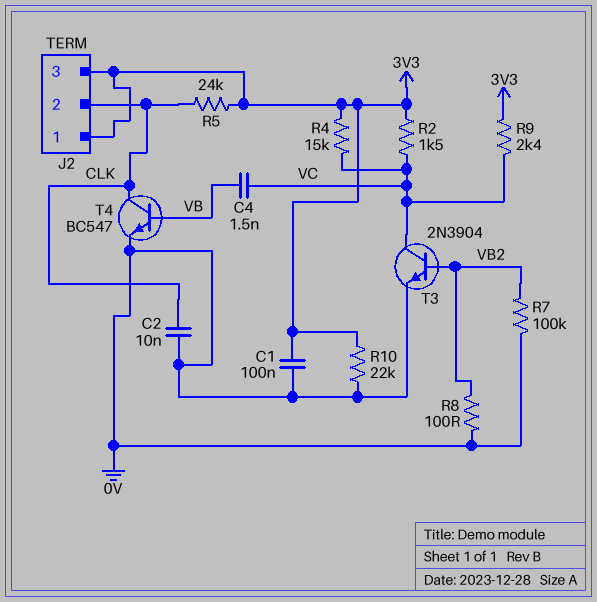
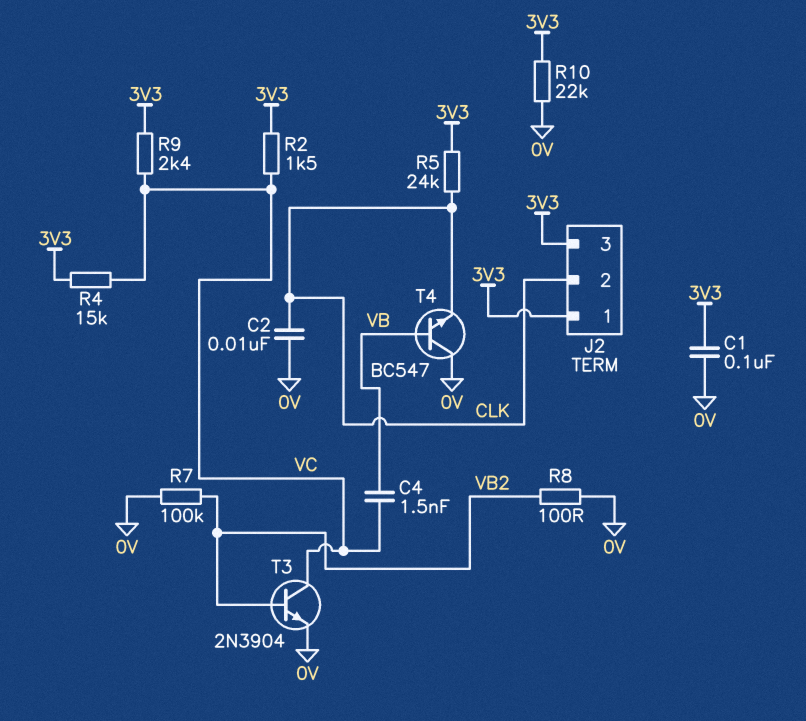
T4: NPN BC547 (B VB, C CLK, E 0V) -> NPN BC547 (B VB, C 0V, E CLK)

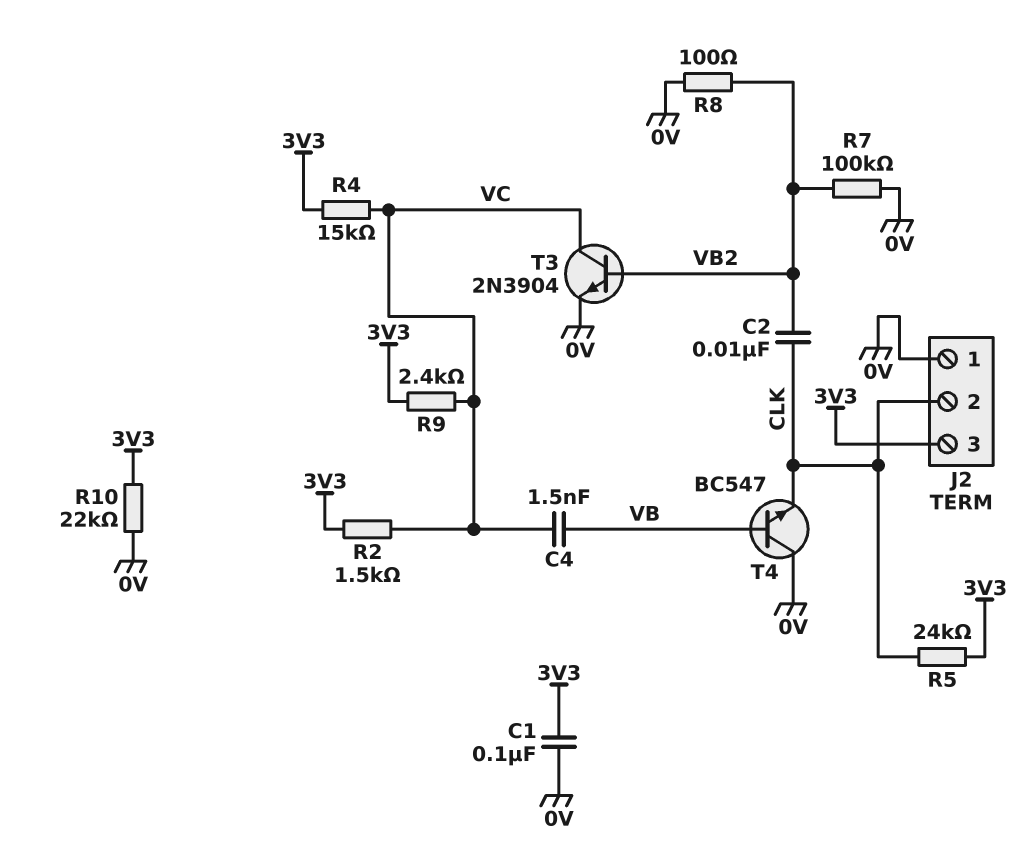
C2: 10nF (0V, CLK) -> 10nF (CLK, VB2)
J2 pin 1: 3V3 -> 0V

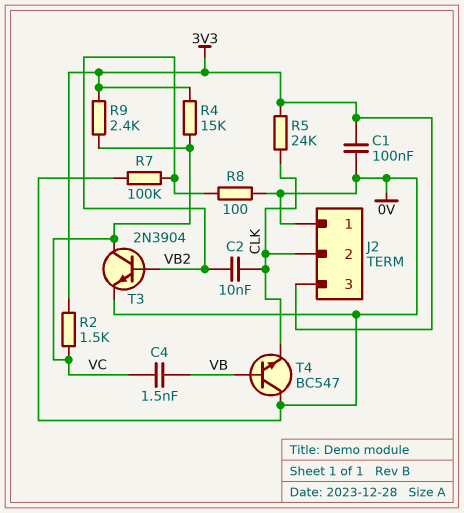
R10: 22k (0V, 3V3) -> none

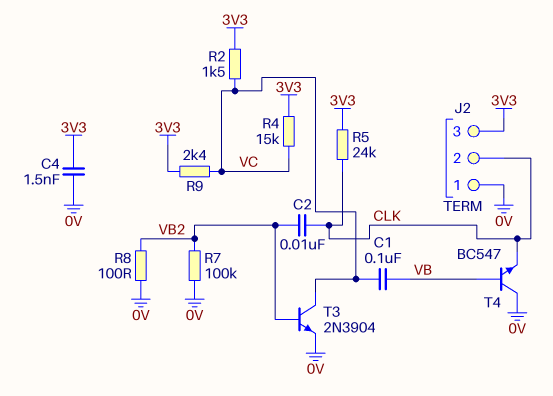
C1: 100nF (0V, 3V3) -> 100nF (VB, VC)
C4: 1.5nF (VB, VC) -> 1.5nF (0V, 3V3)

